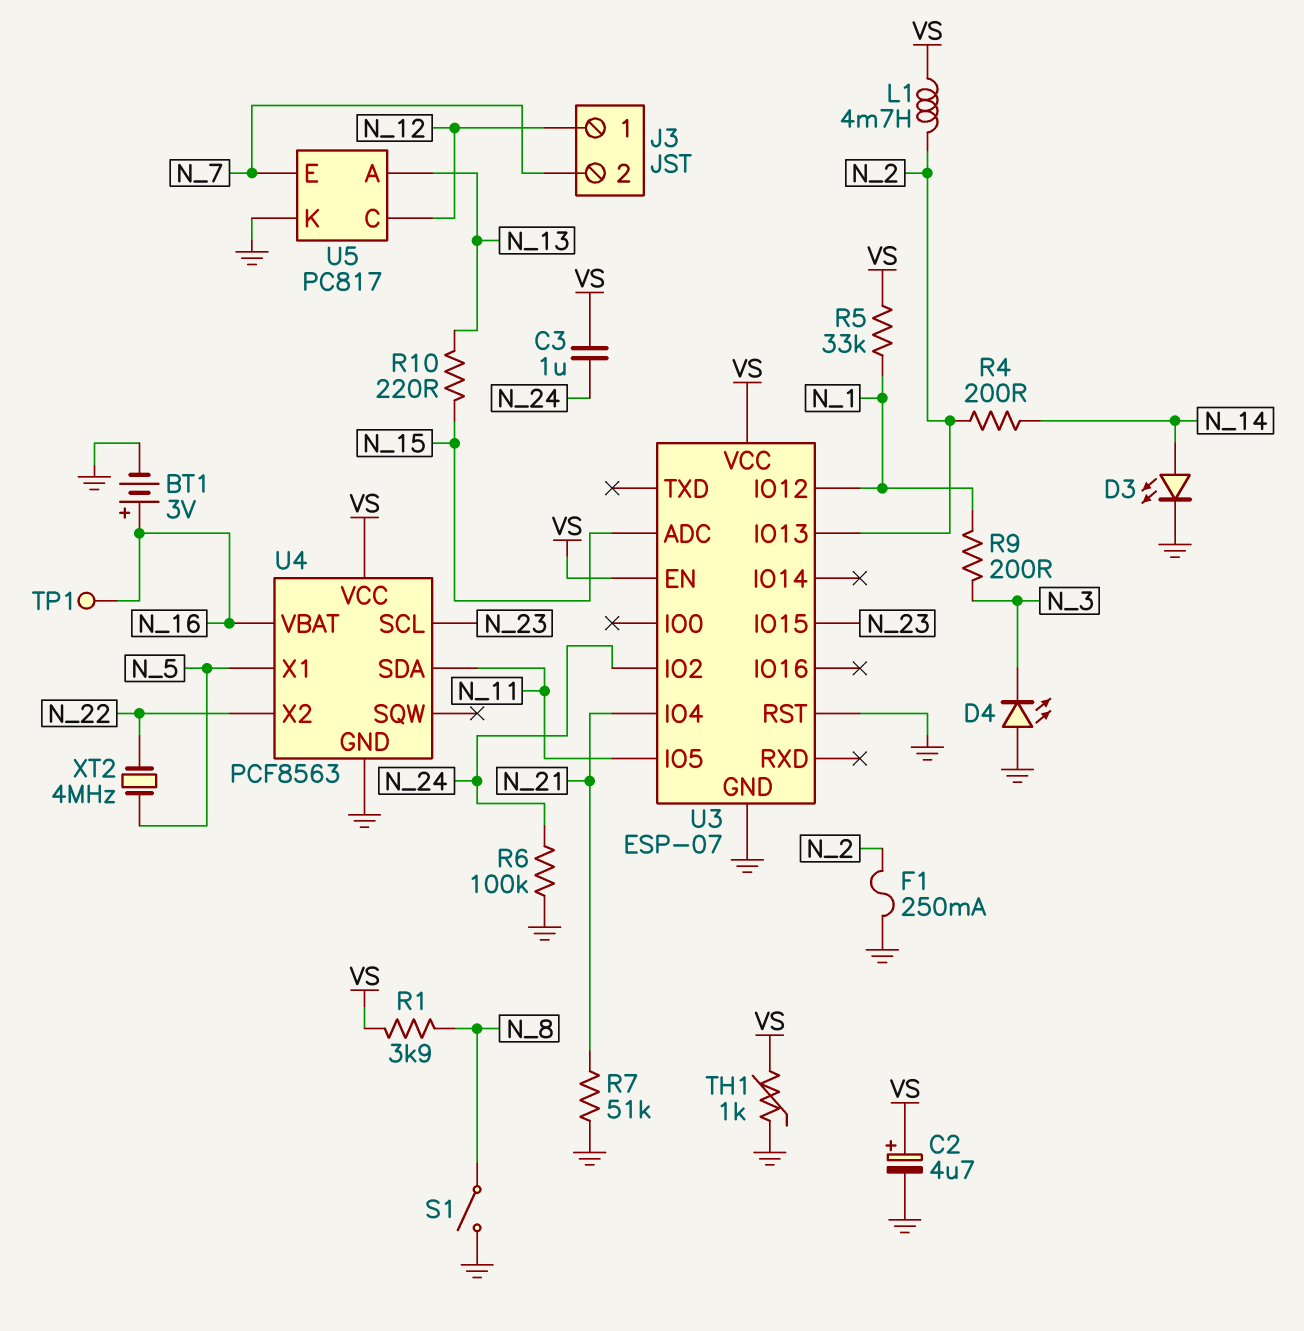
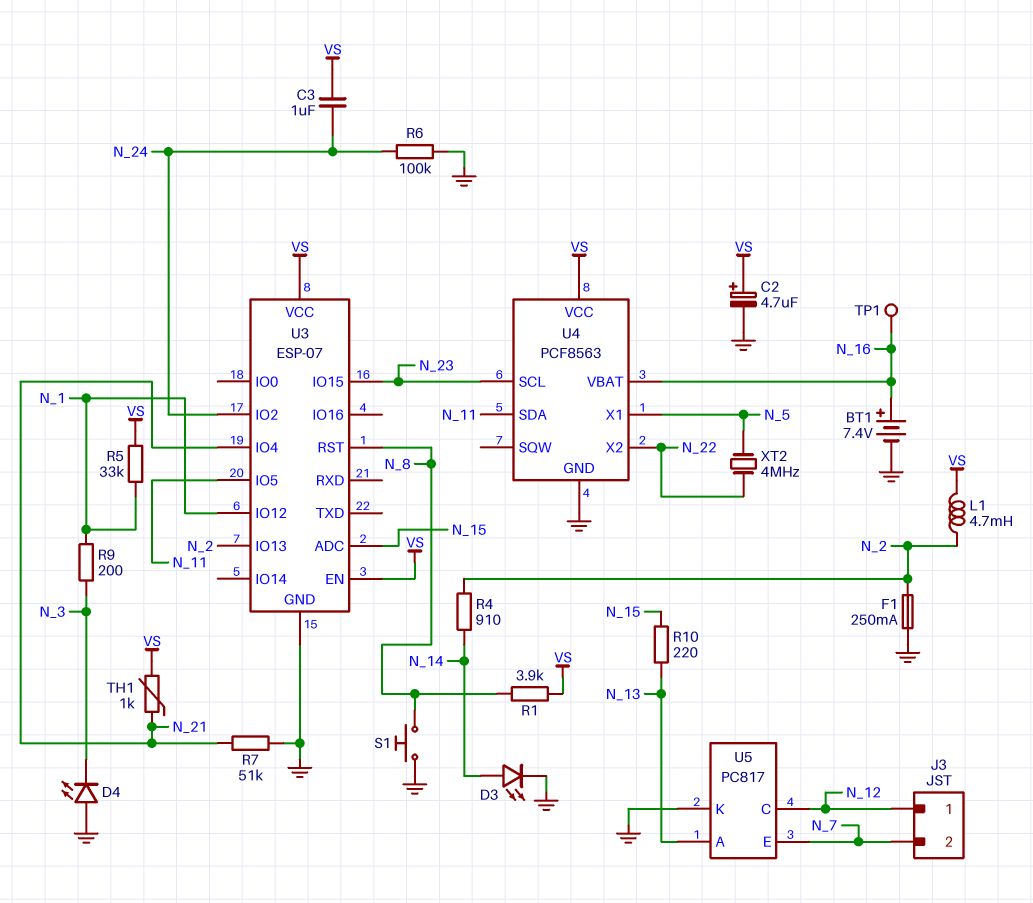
BT1: 3V (plus N_16, minus GND) -> 7.4V (plus N_16, minus GND)
R4: 200 (N_2, N_14) -> 910 (N_2, N_14)
S1: switch (GND, N_8) -> button (GND, N_8)
TH1: 1k (GND, VS) -> 1k (N_21, VS)
U3 pin RST: GND -> N_8

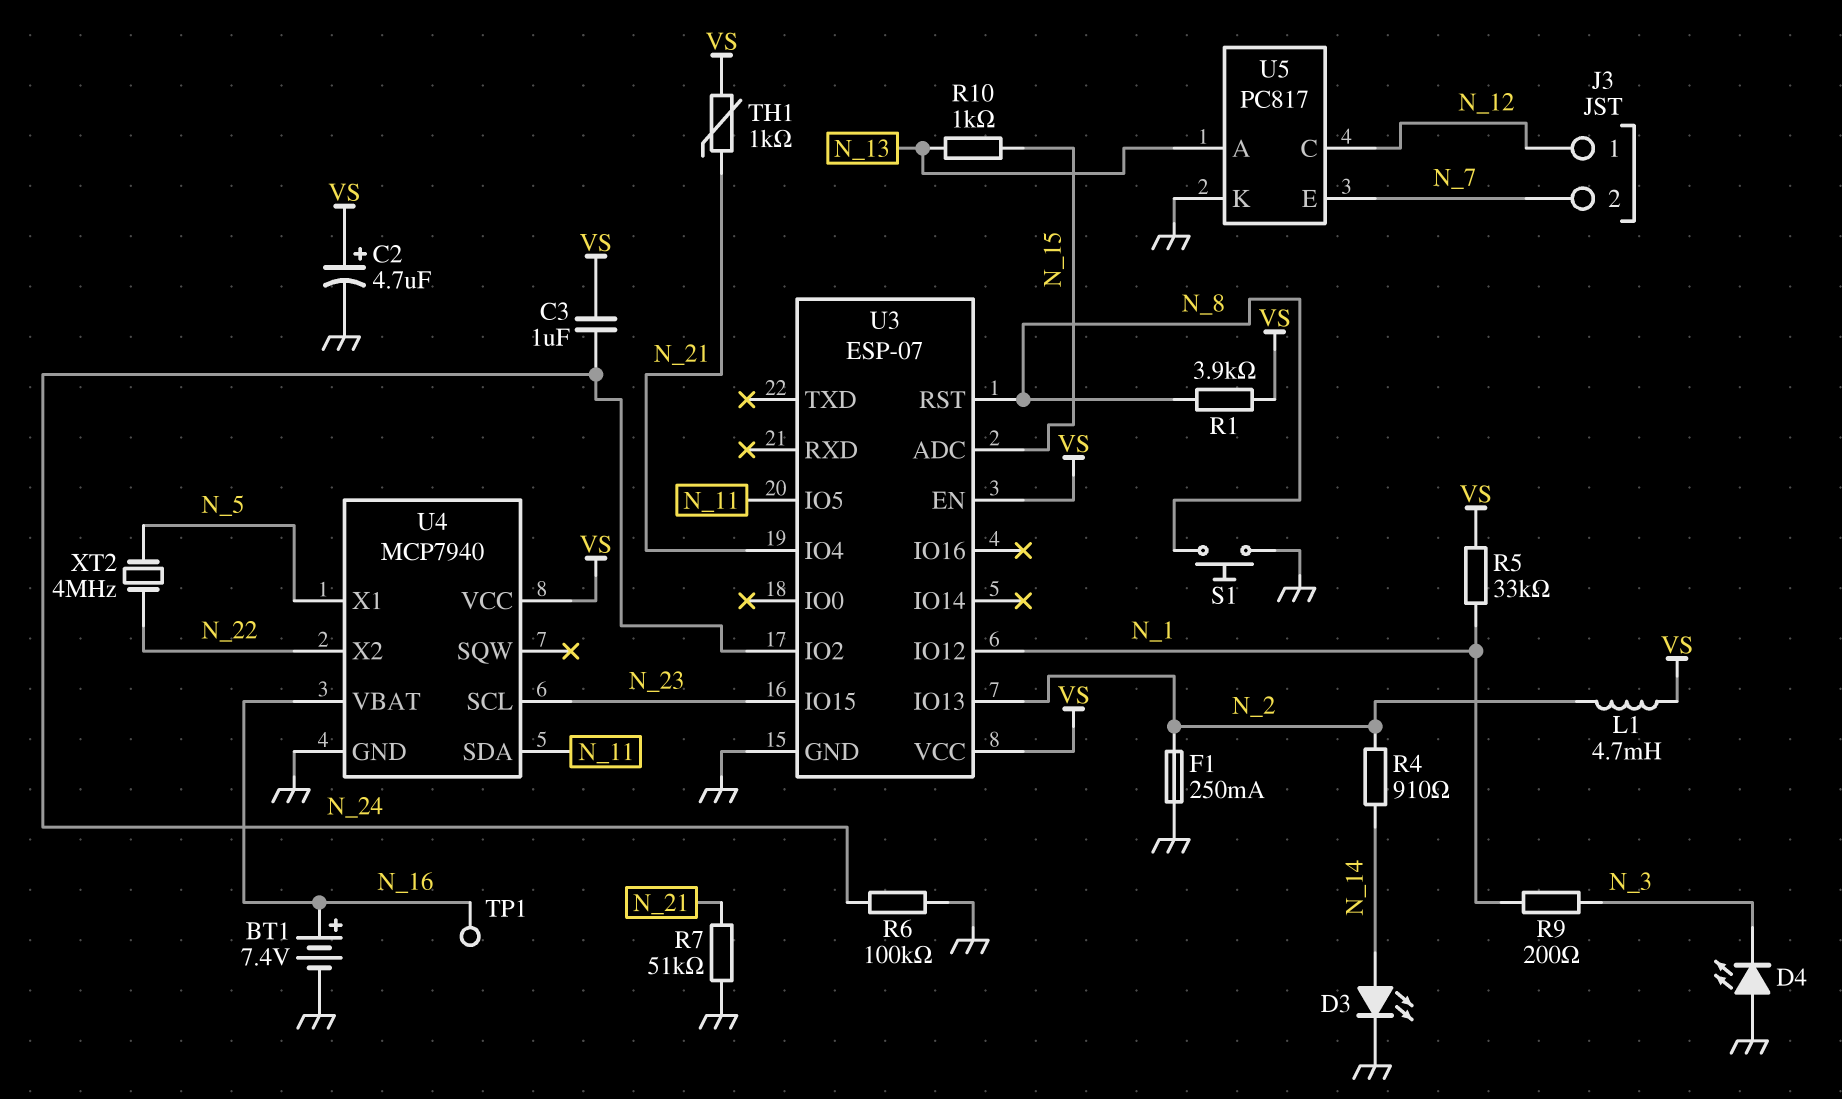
R10: 220 (N_13, N_15) -> 1k (N_13, N_15)
U4: PCF8563 -> MCP7940

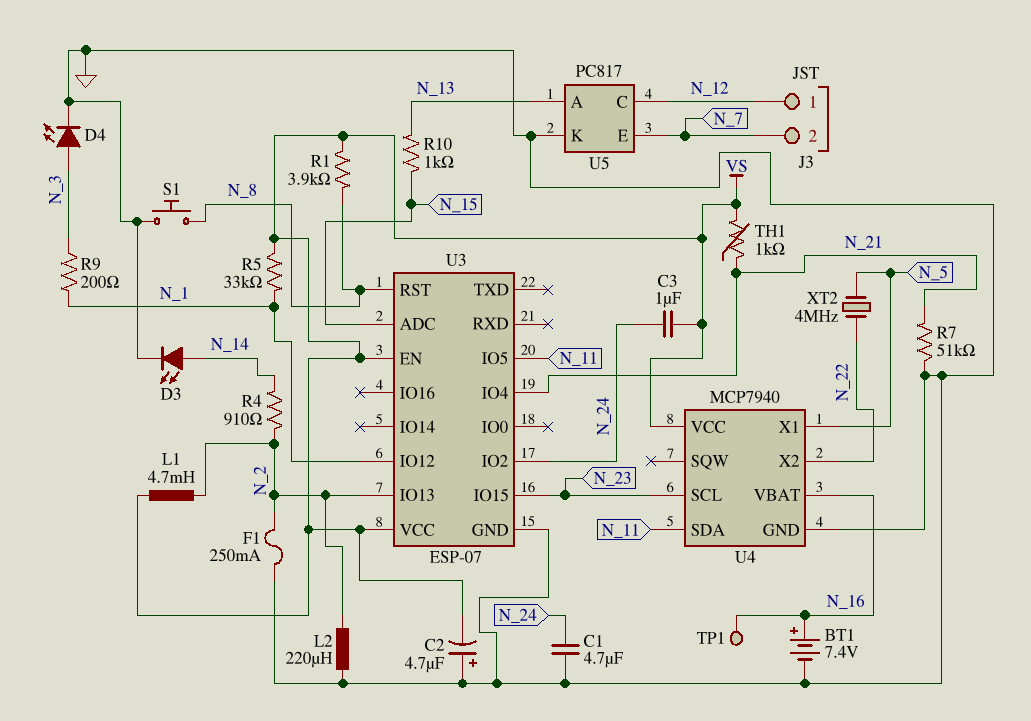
C1: none -> 4.7uF (GND, N_24)
C2: 4.7uF (plus VS, minus GND) -> 4.7uF (plus GND, minus VS)
D4: LED (A GND, K N_3) -> LED (A N_3, K GND)
L2: none -> 220uH (GND, N_2)
R6: 100k (GND, N_24) -> none

